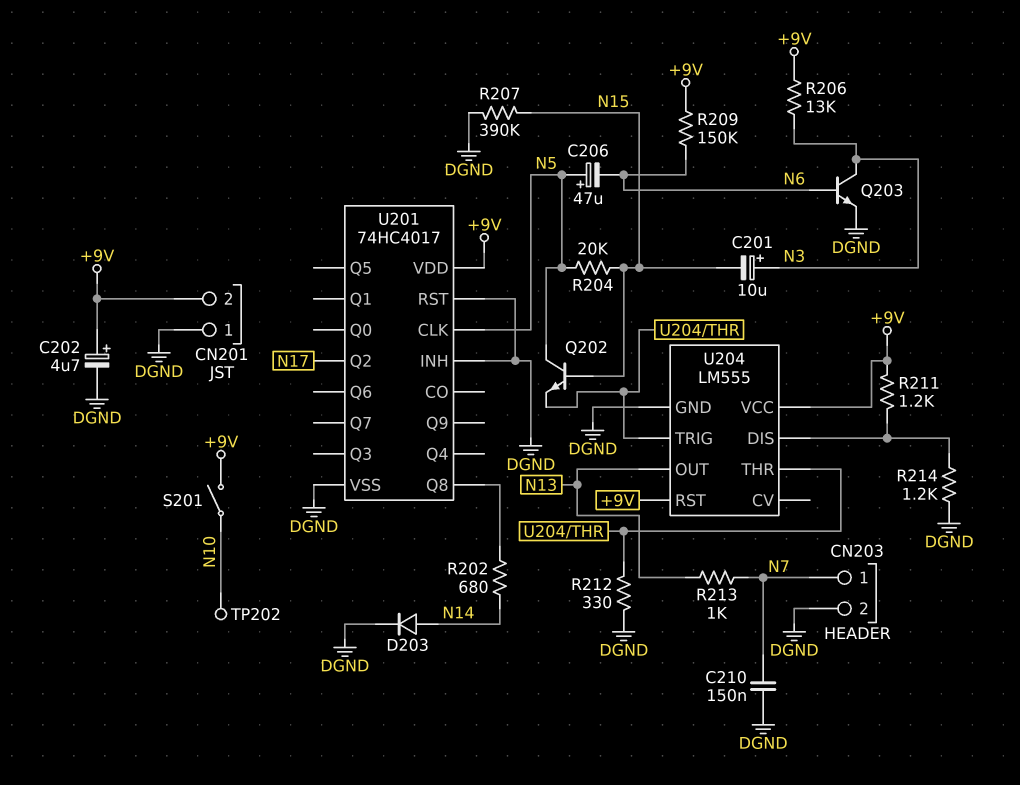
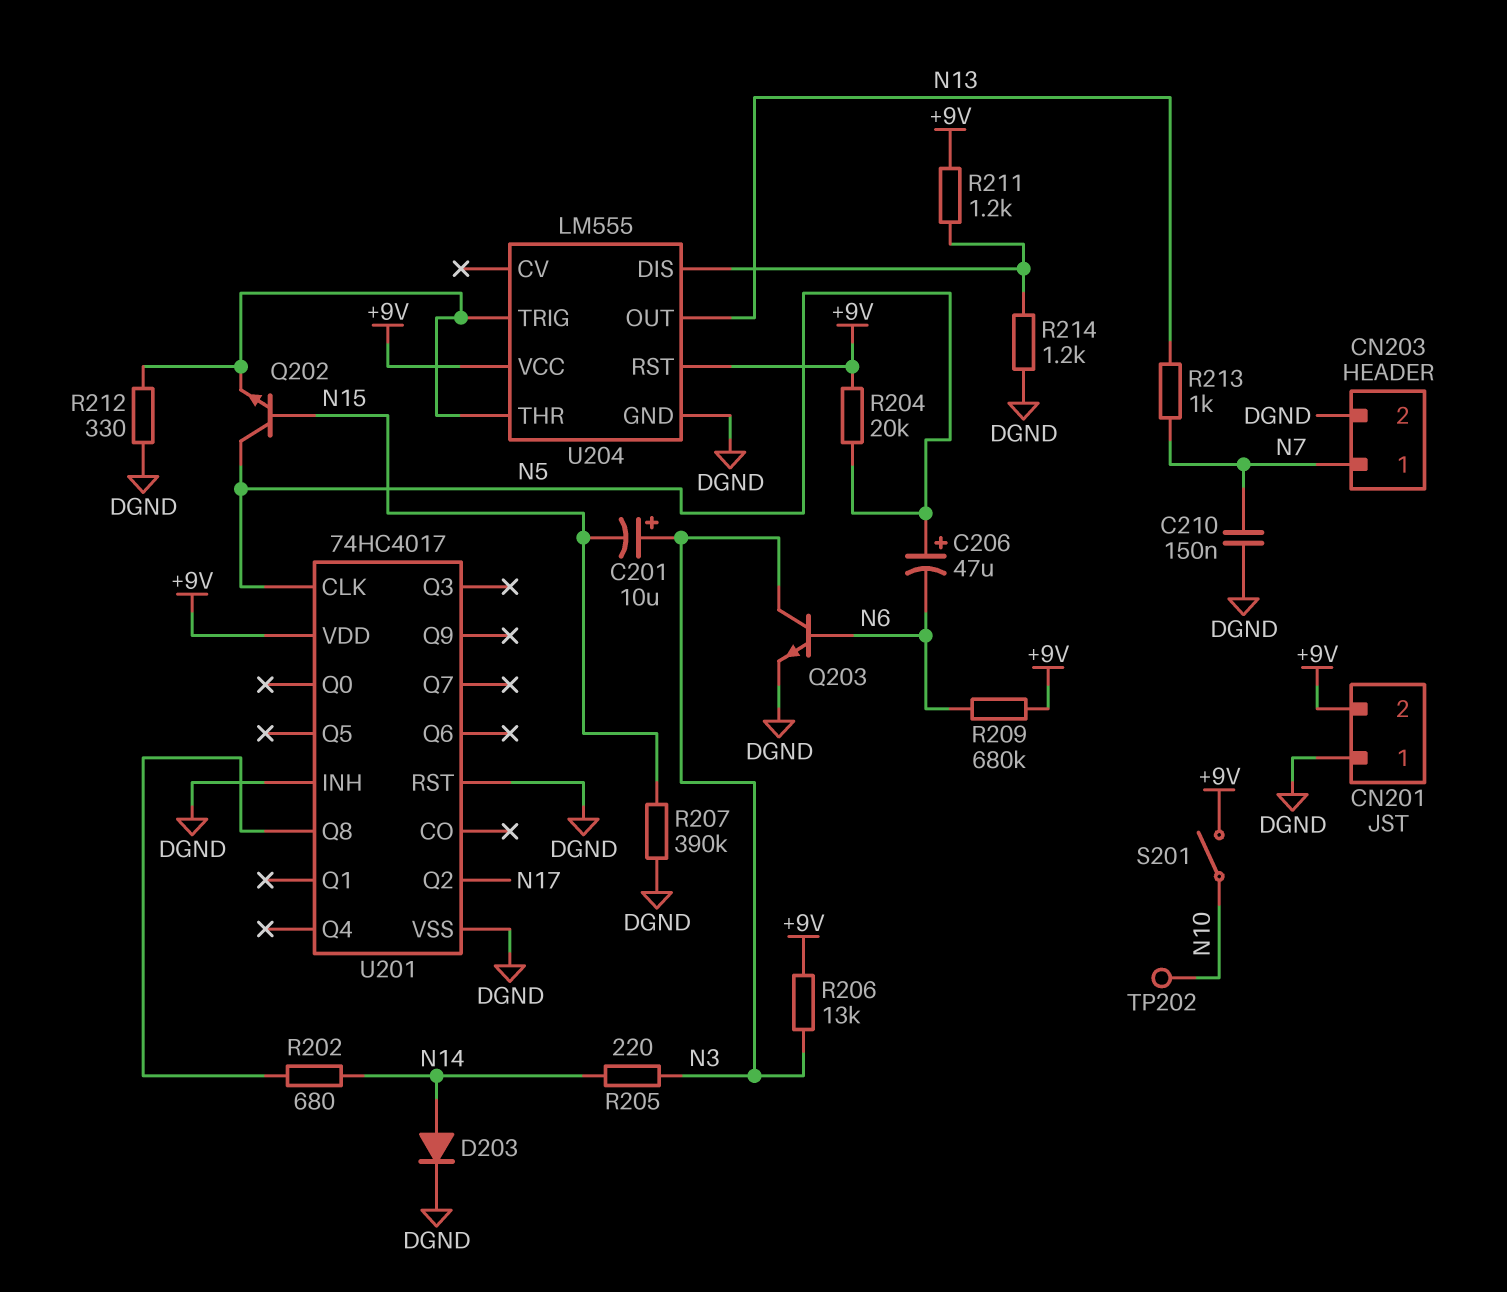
C202: 4.7uF (plus +9V, minus DGND) -> none
R204: 20k (N5, N15) -> 20k (+9V, N5)
R205: none -> 220 (N3, N14)
R209: 150k (+9V, N6) -> 680k (+9V, N6)

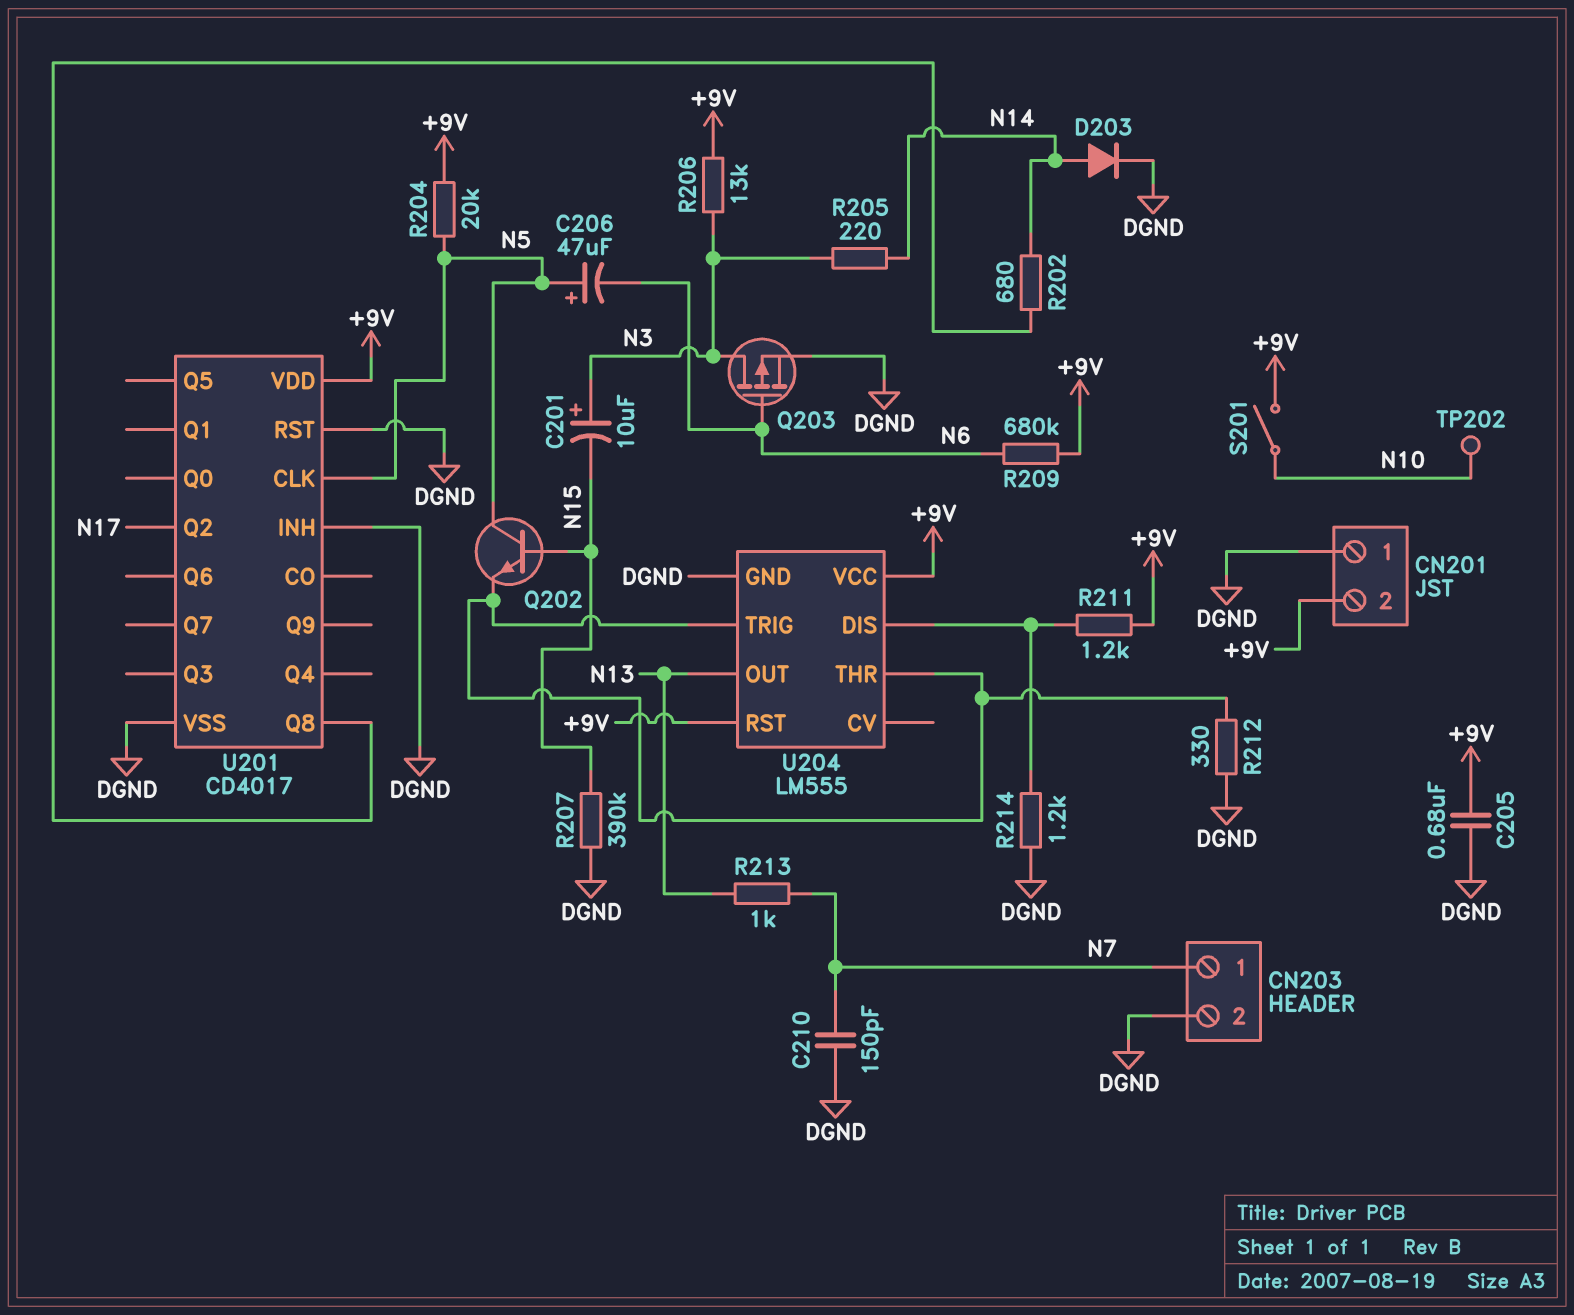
C205: none -> 680nF (+9V, DGND)
C210: 150nF (DGND, N7) -> 150pF (DGND, N7)
Q203: NPN (B N6, C N3, E DGND) -> PMOS (G N6, D N3, S DGND)
U201: 74HC4017 -> CD4017

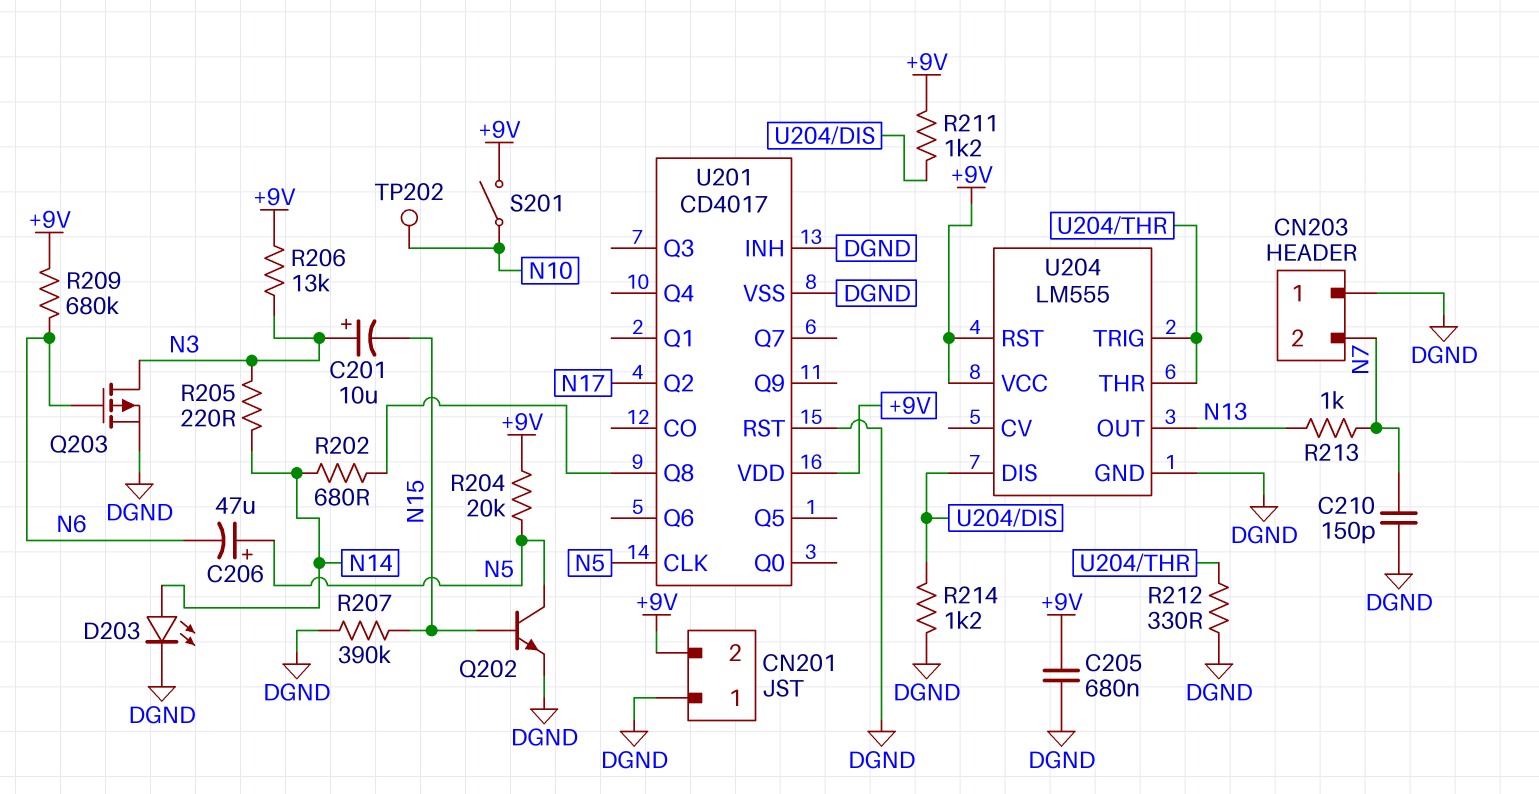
CN203 pin 1: N7 -> DGND
CN203 pin 2: DGND -> N7
D203: diode (A N14, K DGND) -> LED (A N14, K DGND)
Q202: NPN (B N15, C N5, E U204/THR) -> NPN (B N15, C N5, E DGND)

